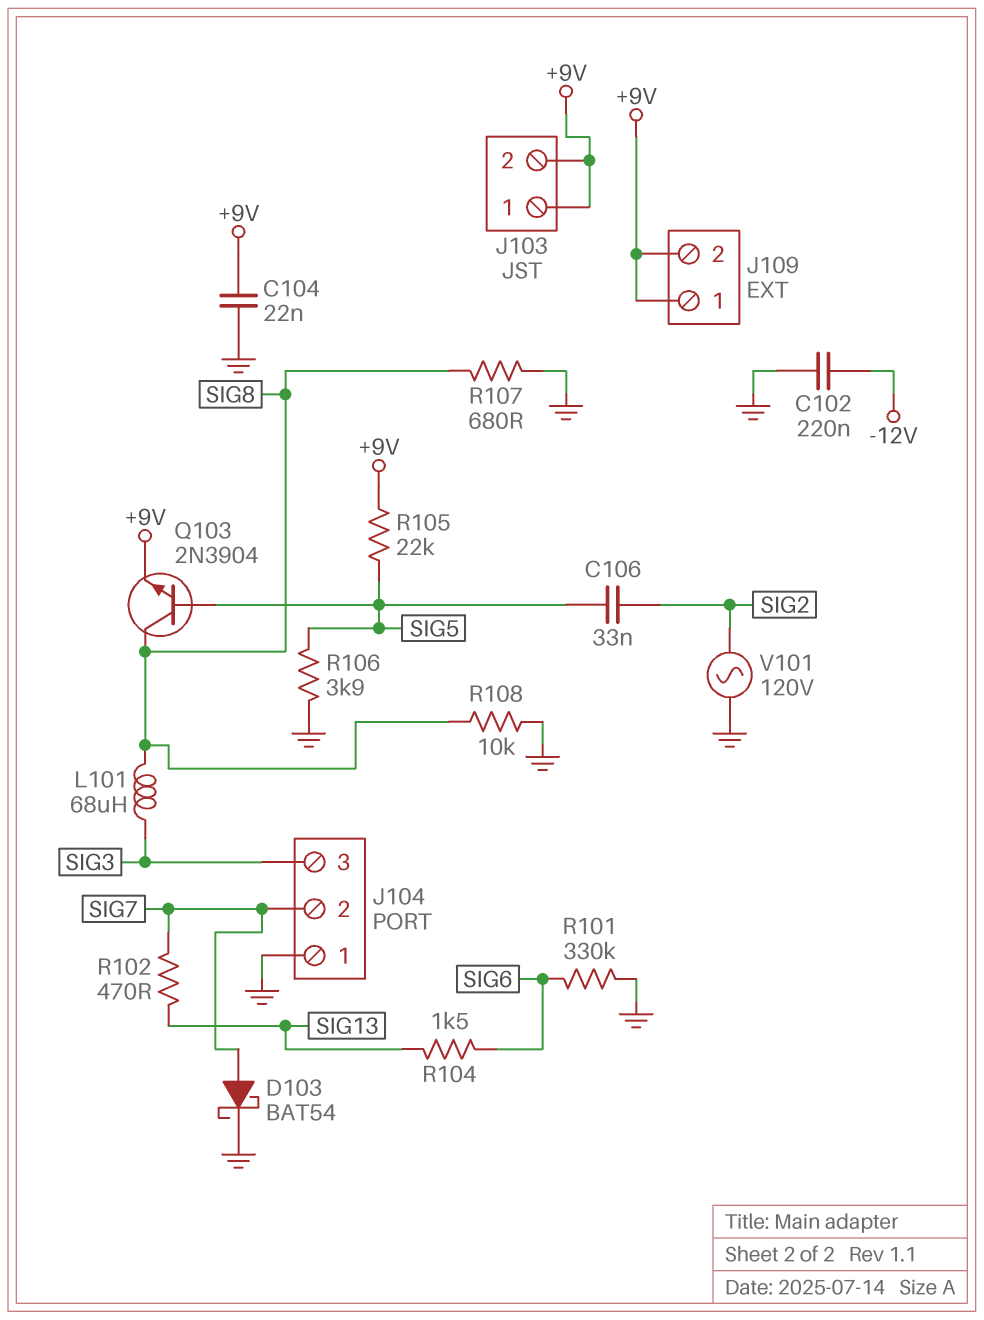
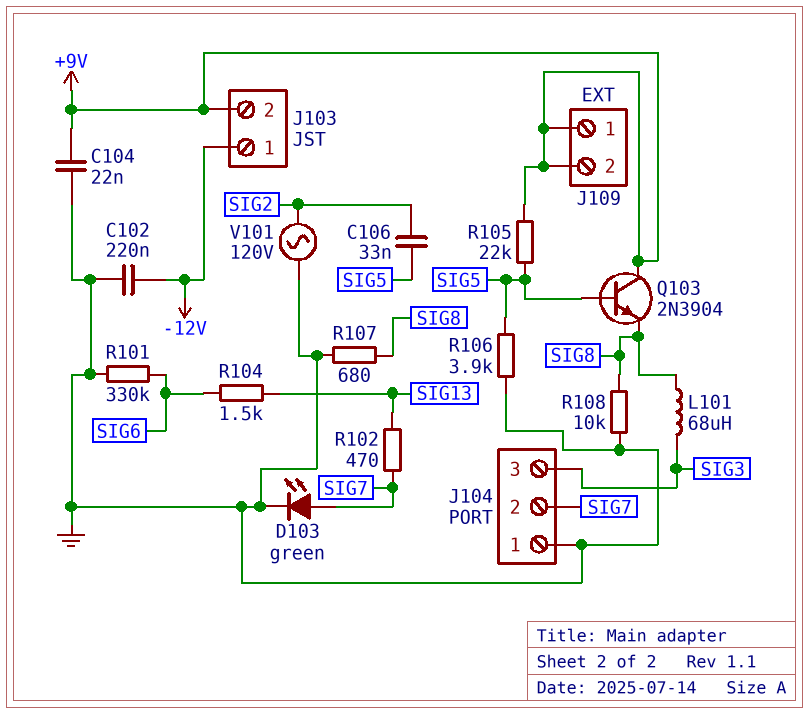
D103: schottky BAT54 (A SIG7, K GND) -> LED green (A SIG7, K GND)
J103 pin 1: +9V -> -12V
Q103: NPN 2N3904 (B SIG5, C SIG8, E +9V) -> NPN 2N3904 (B SIG5, C +9V, E SIG8)

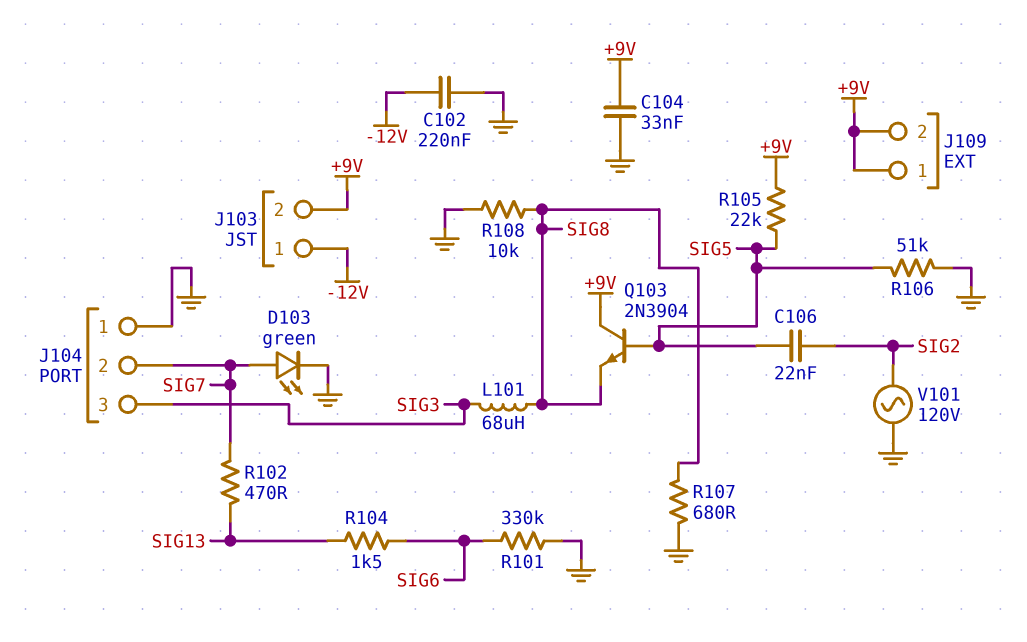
C104: 22nF (+9V, GND) -> 33nF (+9V, GND)
C106: 33nF (SIG2, SIG5) -> 22nF (SIG2, SIG5)
R106: 3.9k (GND, SIG5) -> 51k (GND, SIG5)

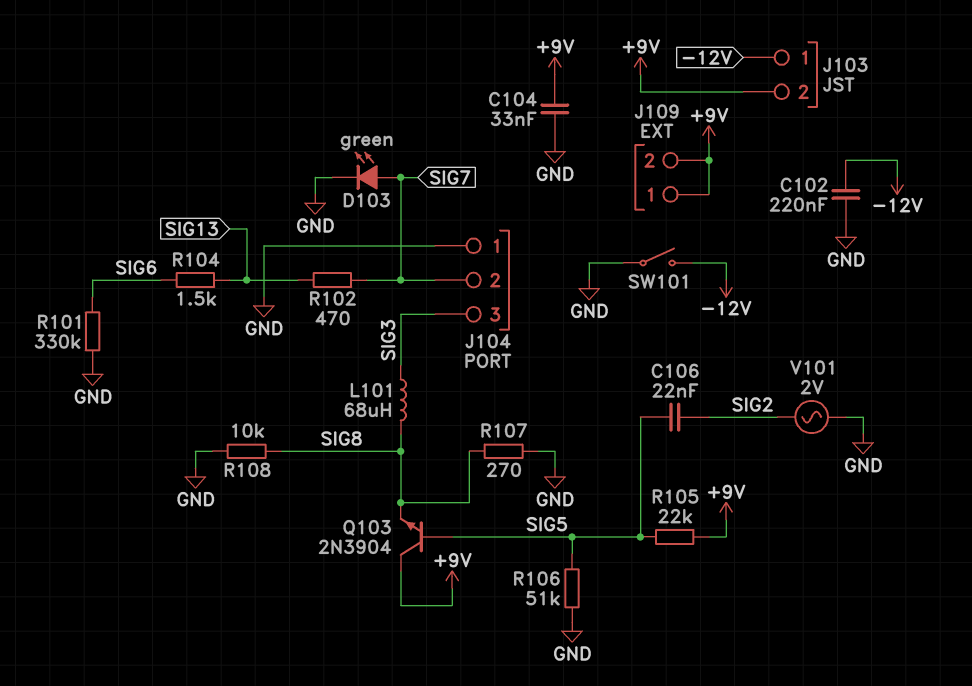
R107: 680 (GND, SIG8) -> 270 (GND, SIG8)
SW101: none -> switch (-12V, GND)
V101: AC 120V (GND, SIG2) -> AC 2V (GND, SIG2)

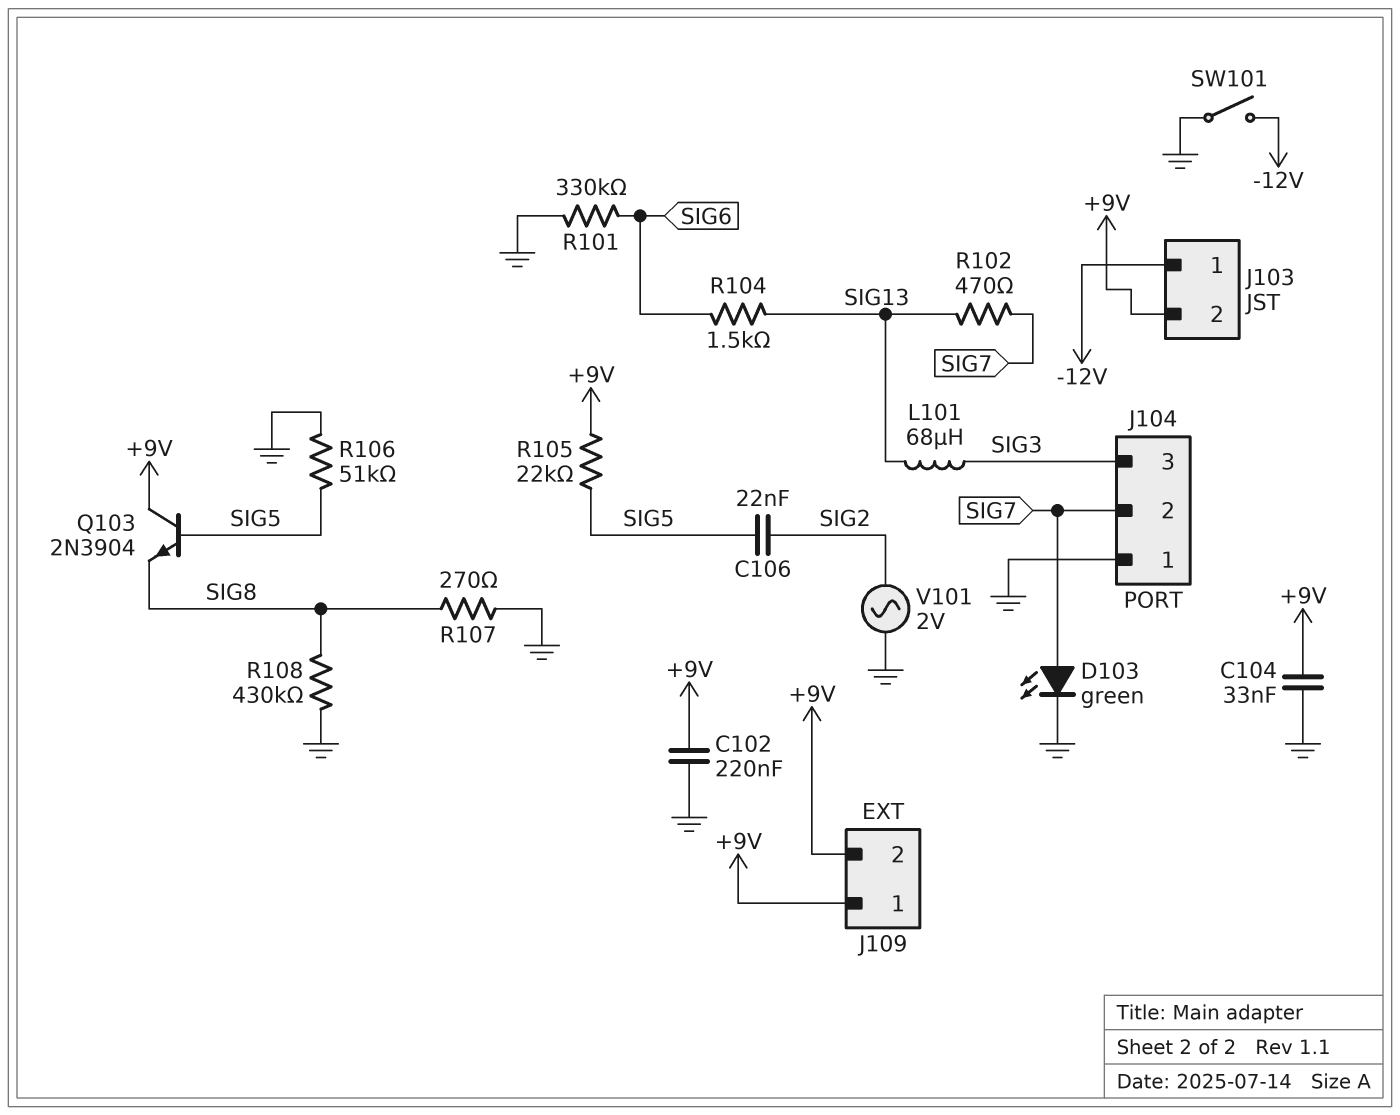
C102: 220nF (-12V, GND) -> 220nF (+9V, GND)
L101: 68uH (SIG3, SIG8) -> 68uH (SIG3, SIG13)
R108: 10k (GND, SIG8) -> 430k (GND, SIG8)

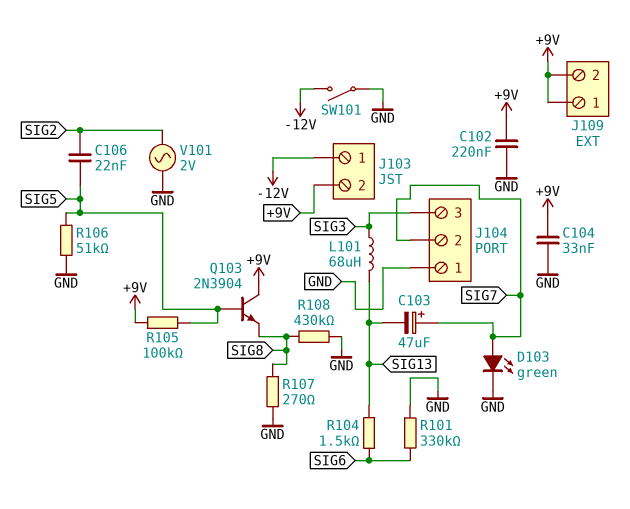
C103: none -> 47uF (plus SIG7, minus SIG13)
R102: 470 (SIG7, SIG13) -> none
R105: 22k (+9V, SIG5) -> 100k (+9V, SIG5)

